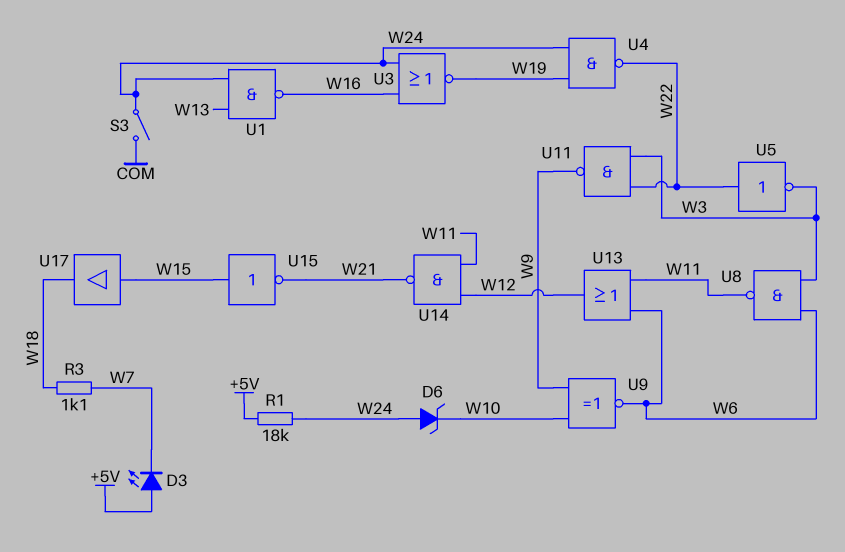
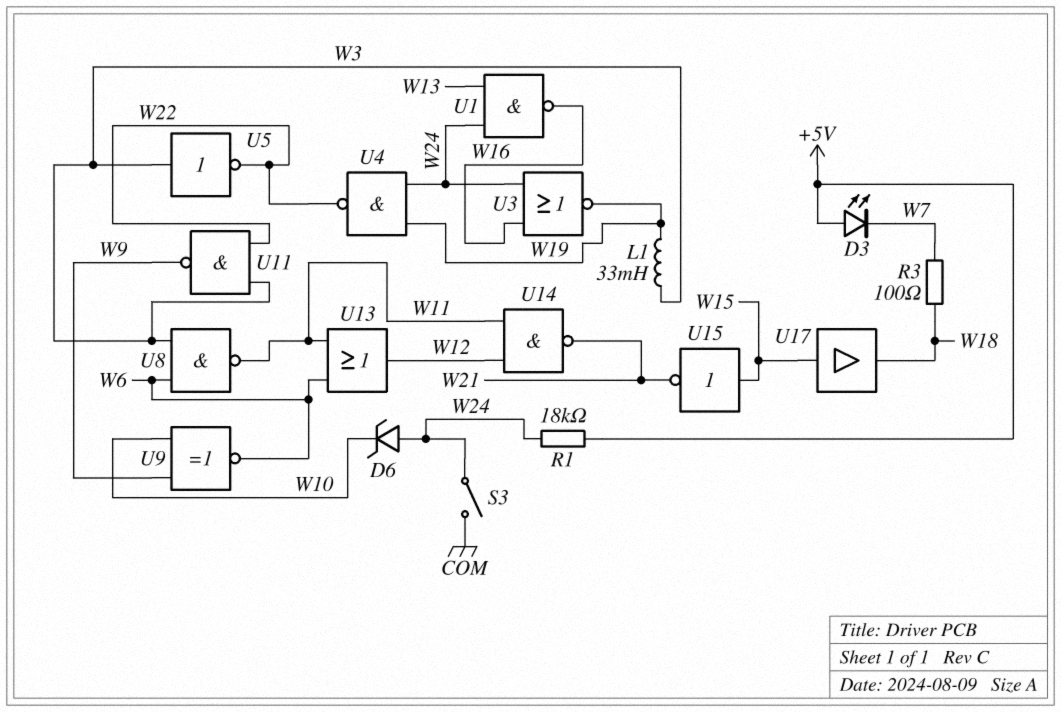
L1: none -> 33mH (W3, W19)
R3: 1.1k (W7, W18) -> 100 (W7, W18)
U5: NOT (in W22, out W3) -> NOT (in W3, out W22)

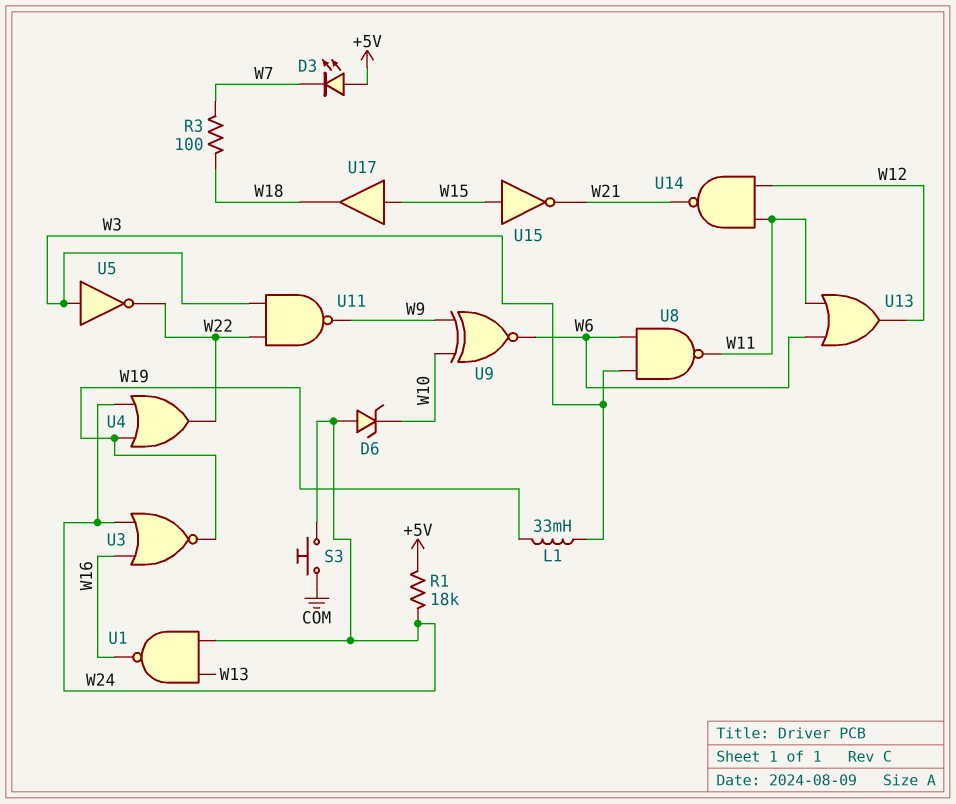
S3: switch (COM, W24) -> button (COM, W24)
U4: NAND (in W19, in W24, out W22) -> OR (in W19, in W24, out W22)

